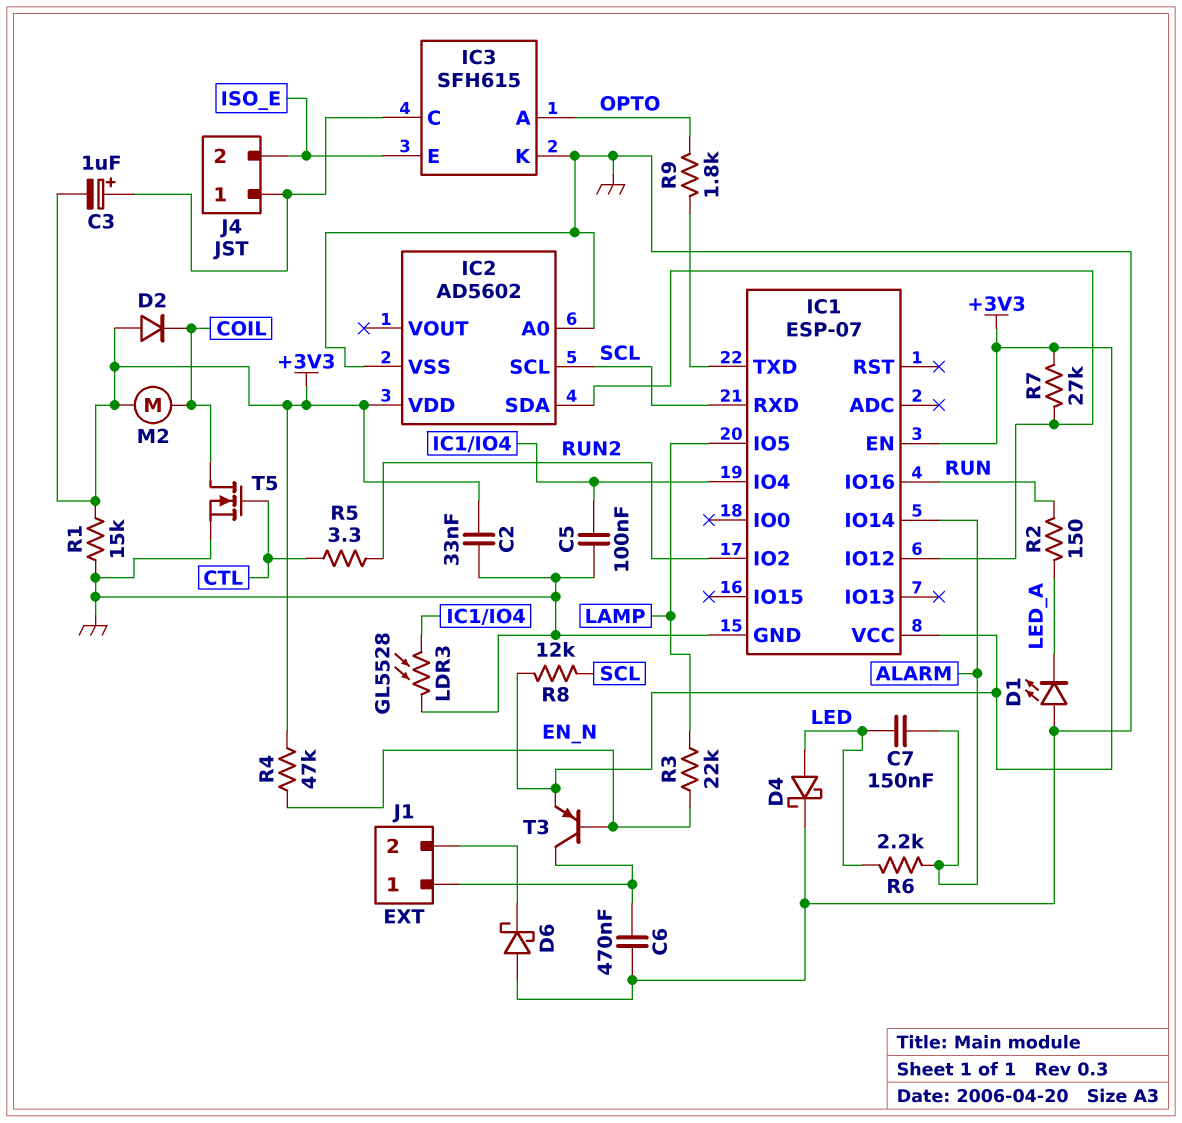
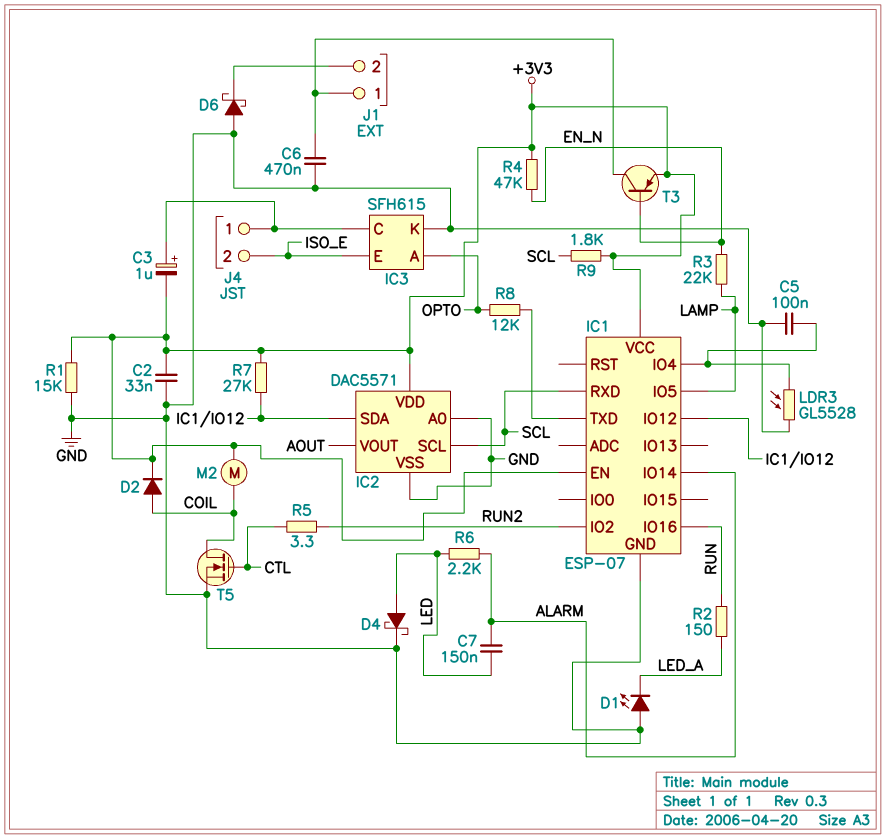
D2: diode (A +3V3, K COIL) -> diode (A COIL, K +3V3)
IC2: AD5602 -> DAC5571
IC2 pin VOUT: none -> AOUT
R8: 12k (+3V3, SCL) -> 12k (IC1/TXD, OPTO)
R9: 1.8k (IC1/TXD, OPTO) -> 1.8k (+3V3, SCL)

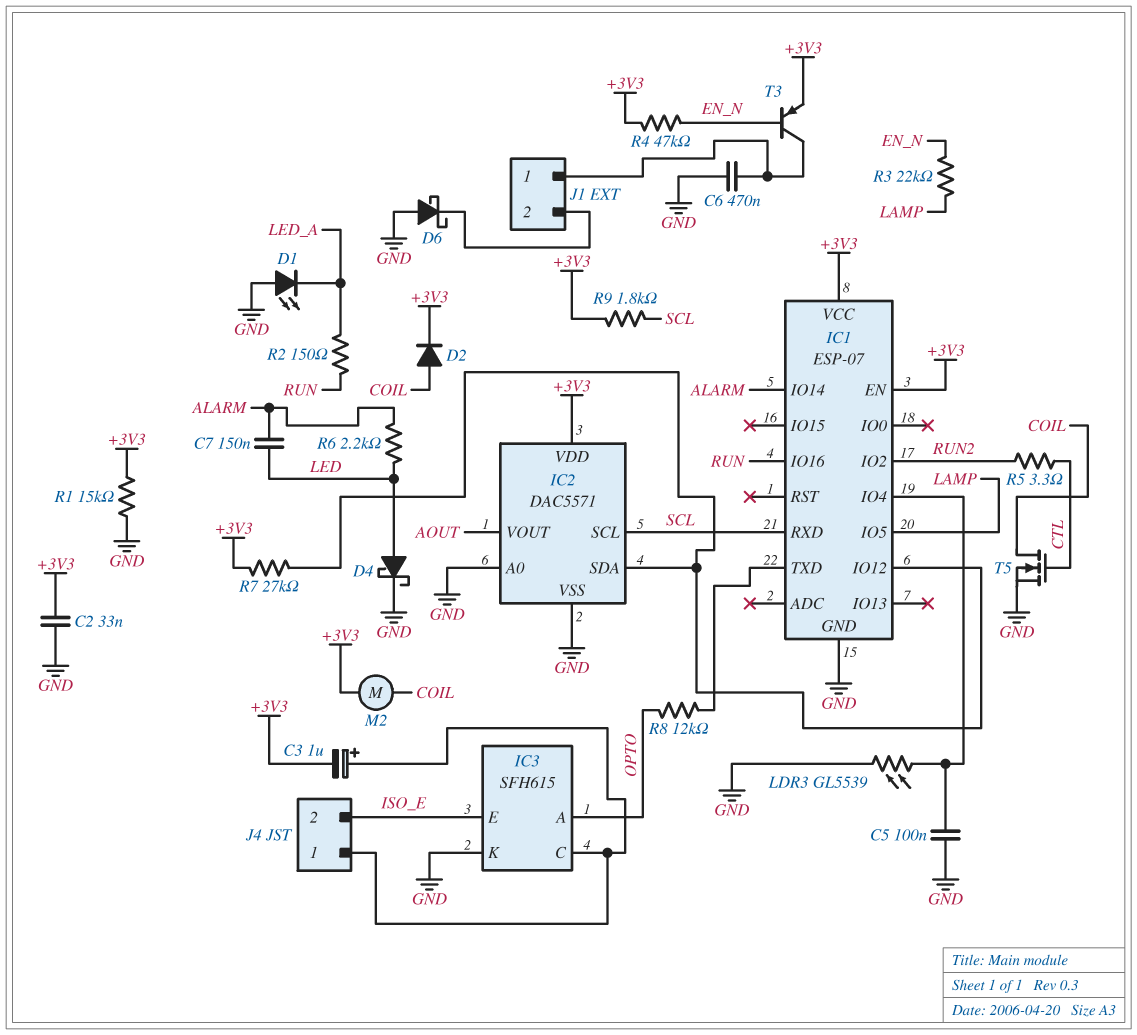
LDR3: GL5528 (GND, IC1/IO4) -> GL5539 (GND, IC1/IO4)

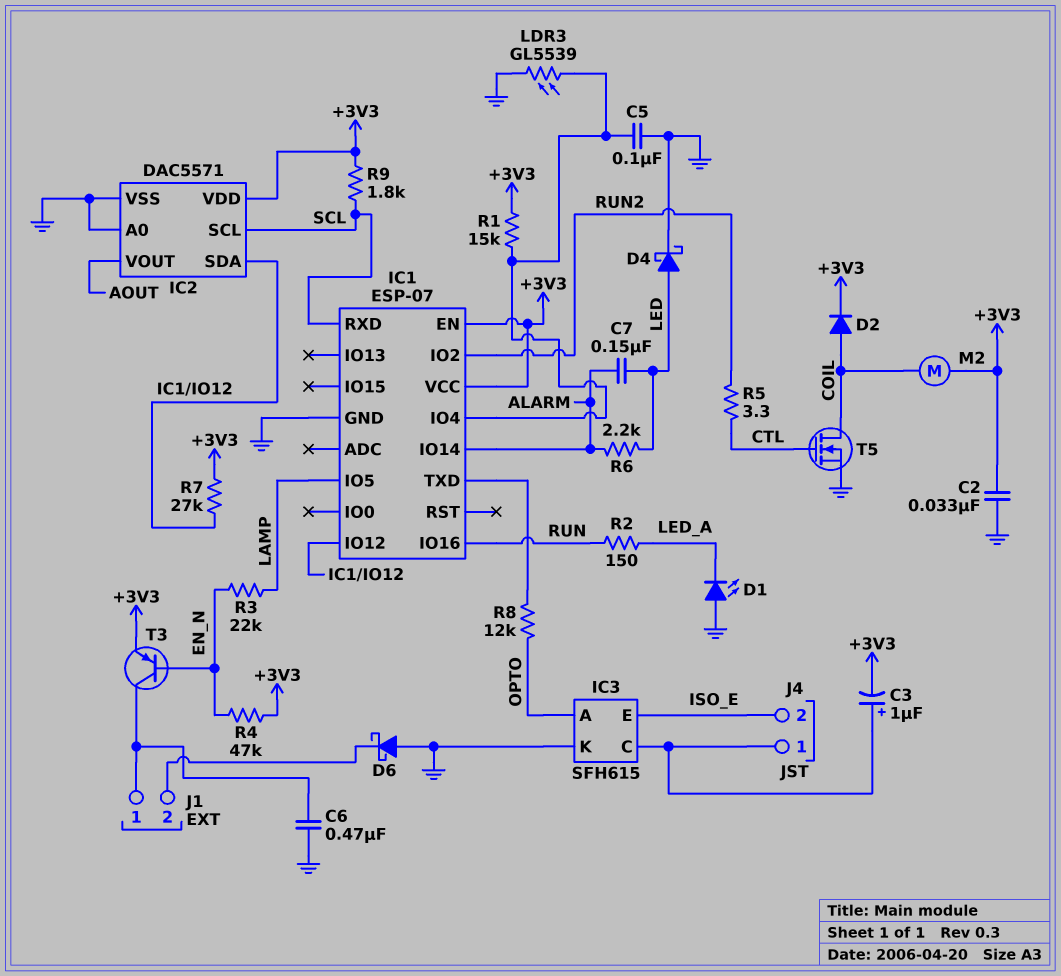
R1: 15k (+3V3, GND) -> 15k (+3V3, IC1/IO4)

